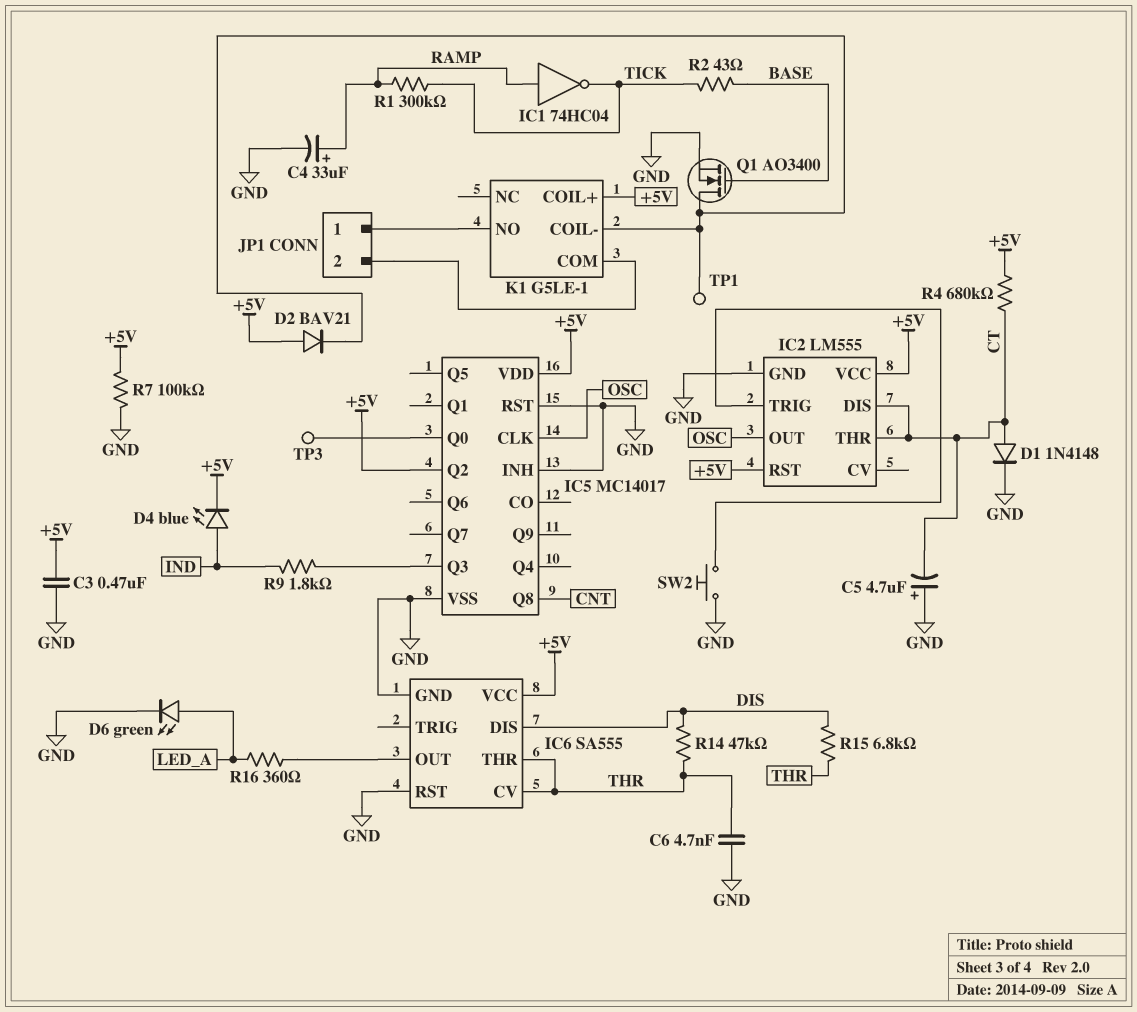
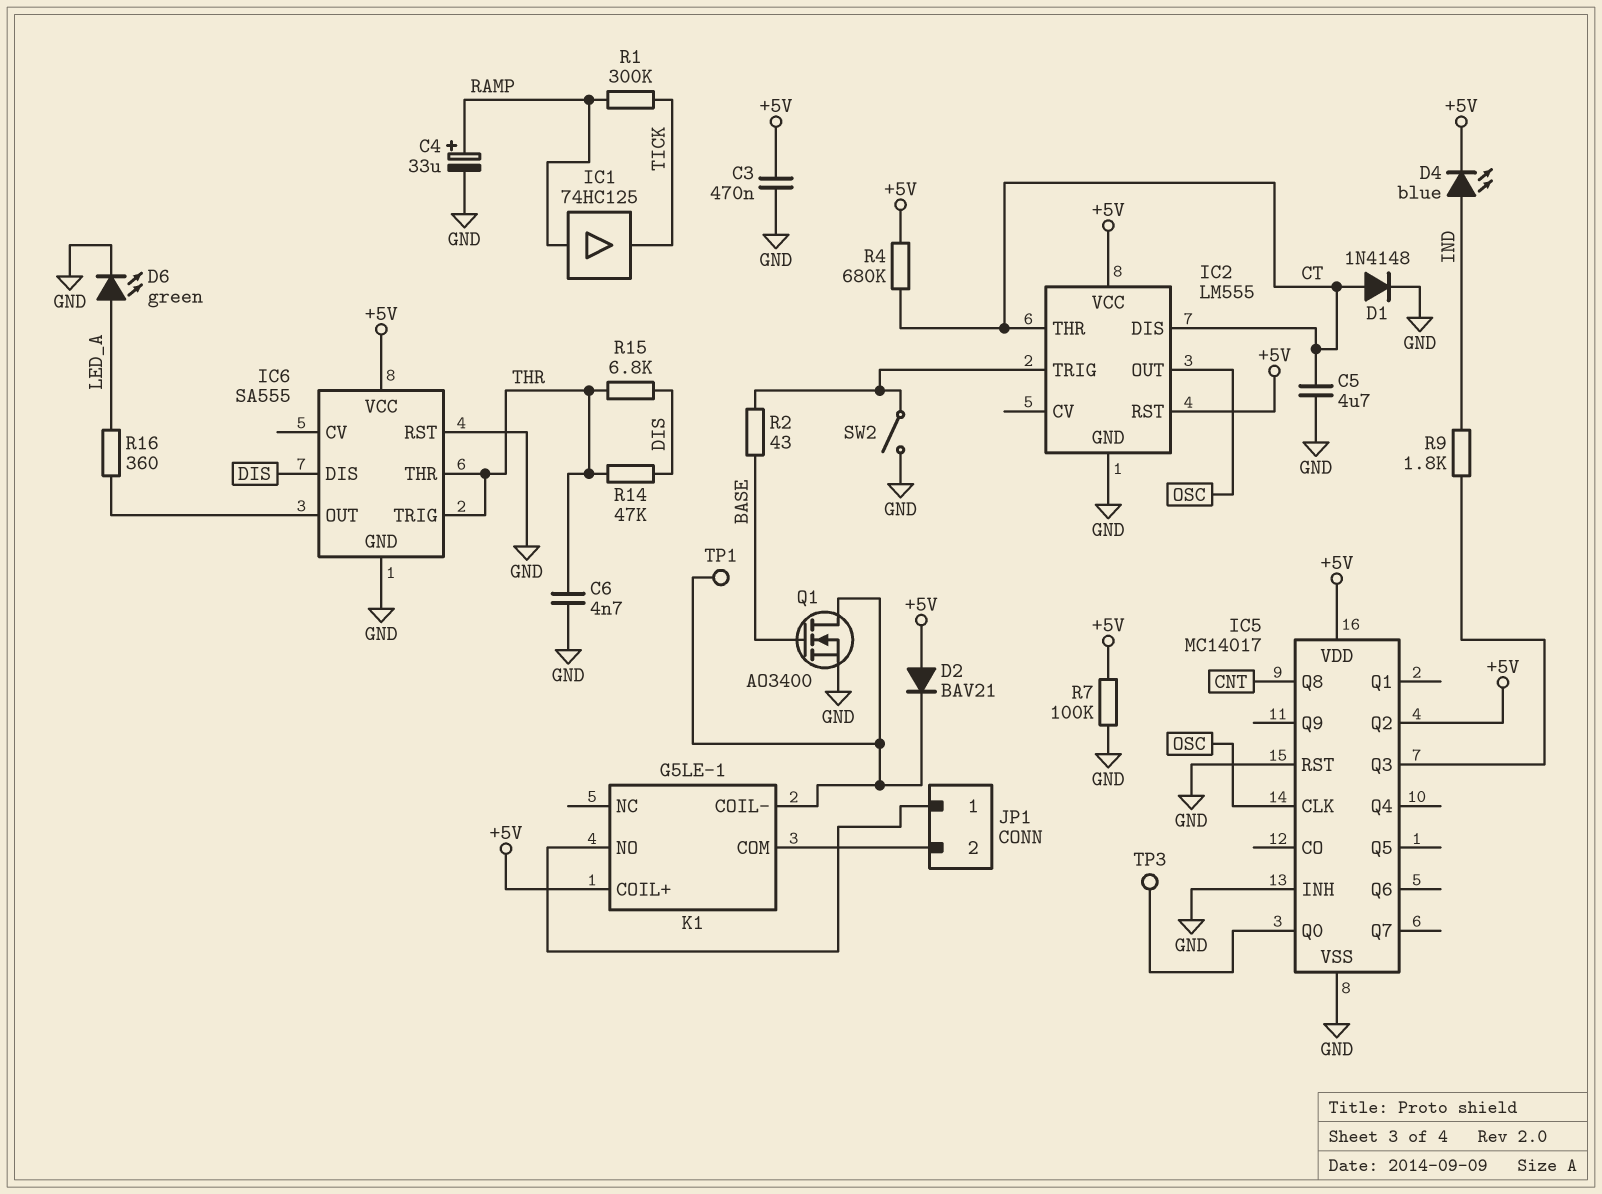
C5: 4.7uF (plus GND, minus CT) -> 4.7uF (CT, GND)
IC1: NOT 74HC04 (in RAMP, out TICK) -> buffer 74HC125 (in RAMP, out TICK)
IC6 pin CV: THR -> none
IC6 pin TRIG: none -> THR
R2: 43 (BASE, TICK) -> 43 (BASE, IC2/TRIG)
SW2: button (GND, IC2/TRIG) -> switch (GND, IC2/TRIG)

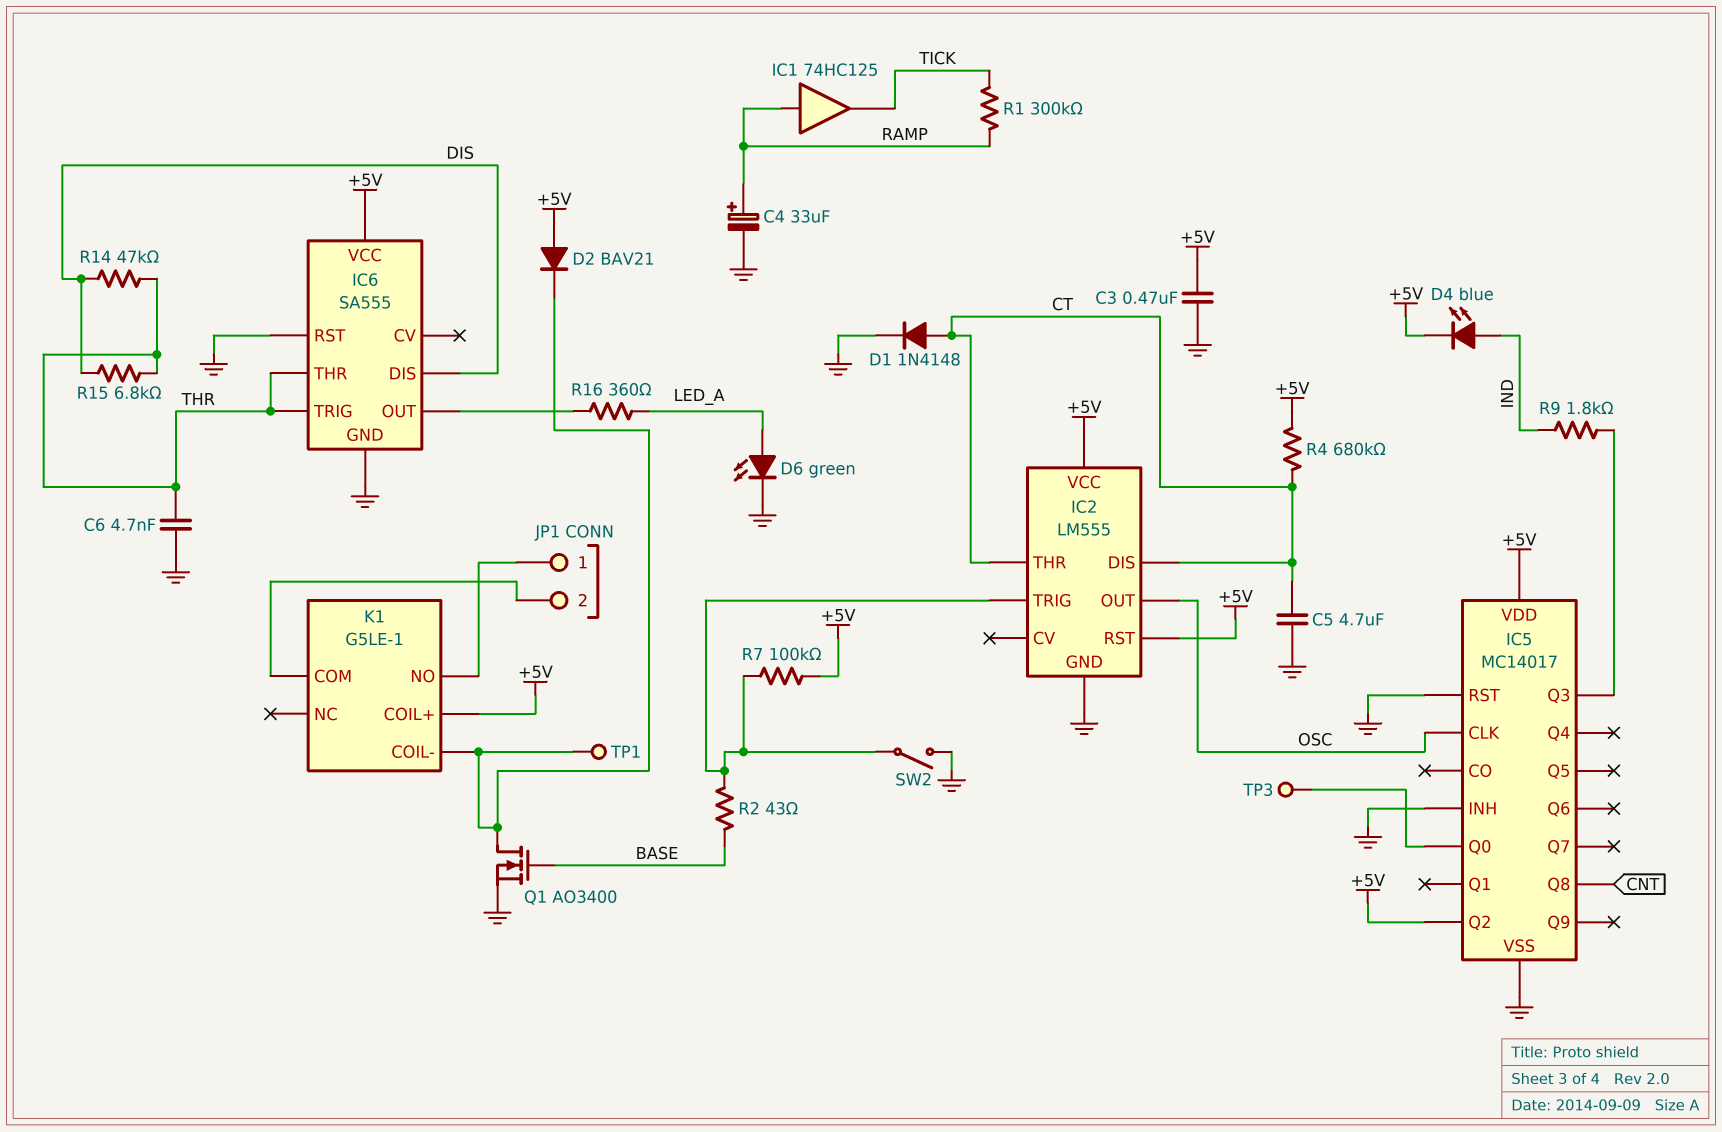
R7: 100k (+5V, GND) -> 100k (+5V, IC2/TRIG)

